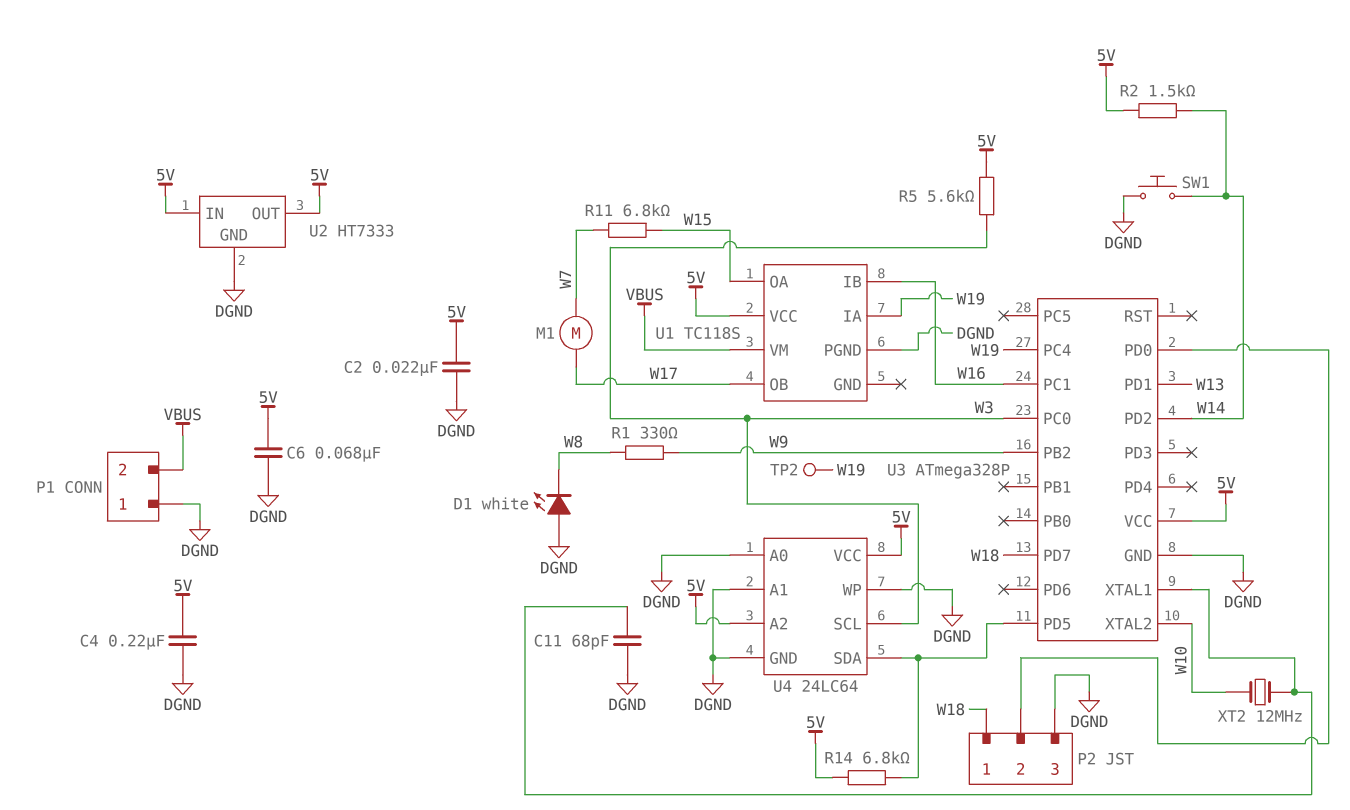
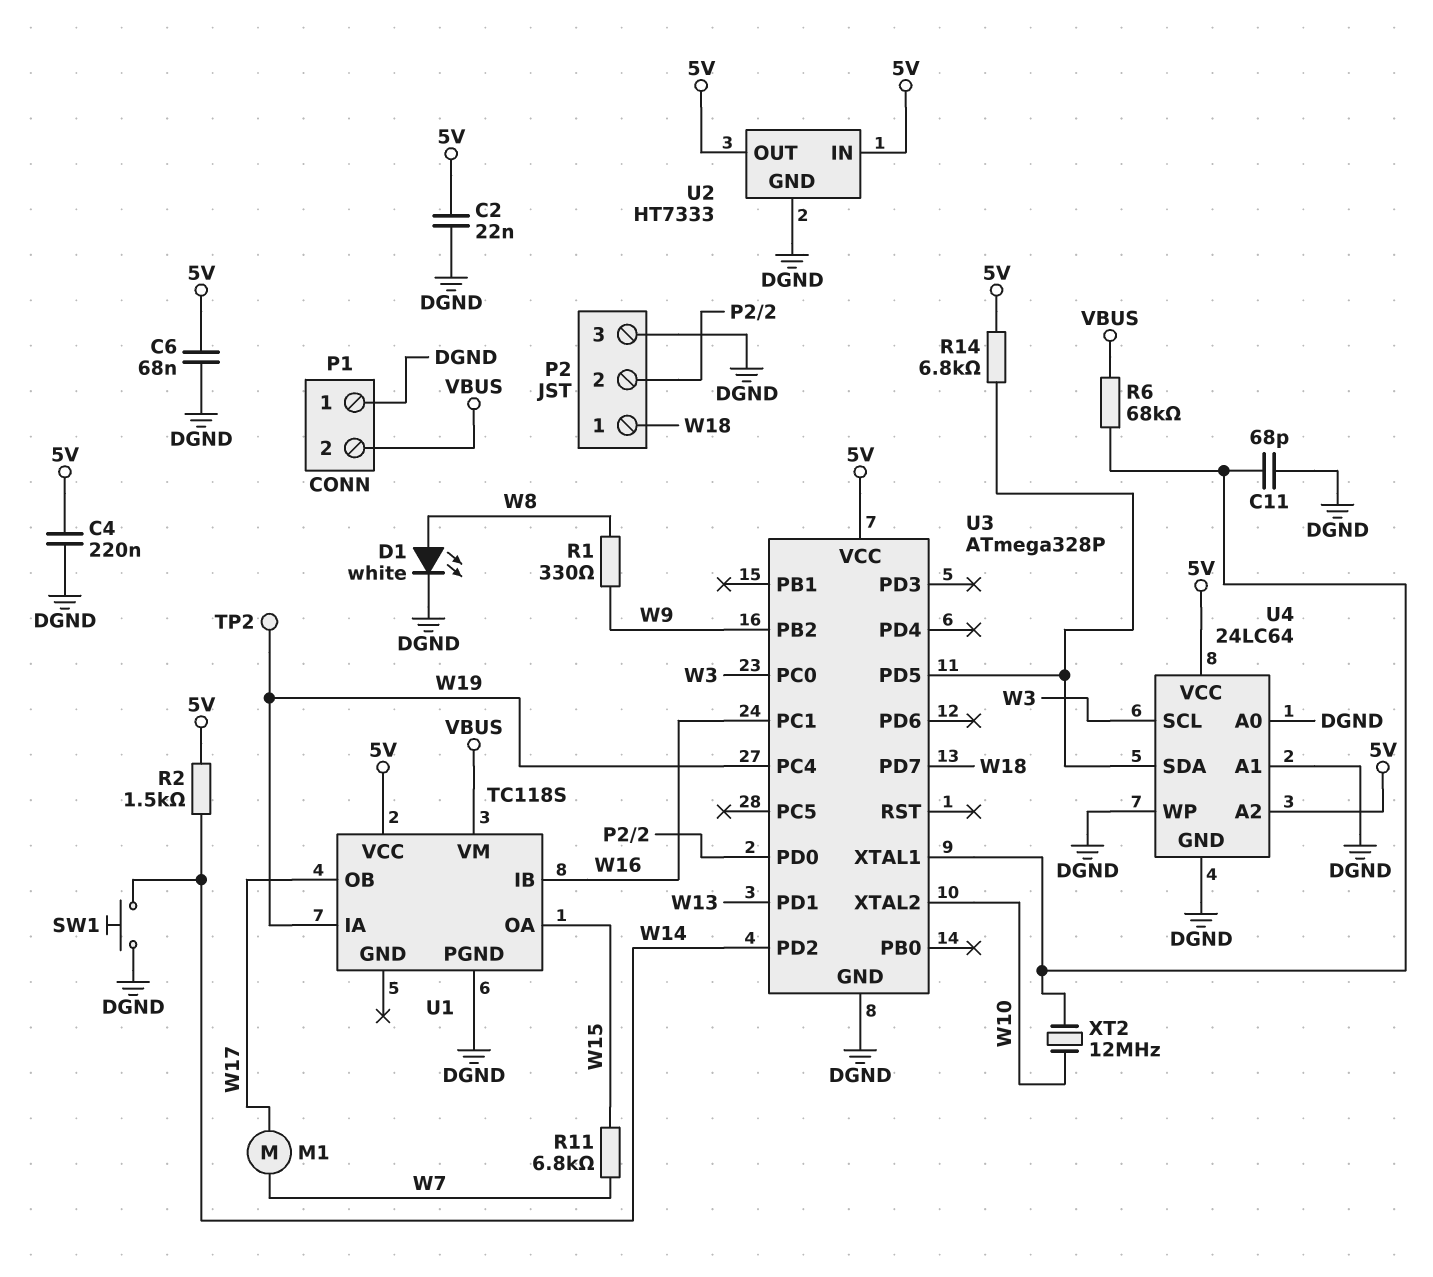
D1: LED white (A DGND, K W8) -> LED white (A W8, K DGND)
R5: 5.6k (5V, W3) -> none
R6: none -> 68k (U3/XTAL1, VBUS)

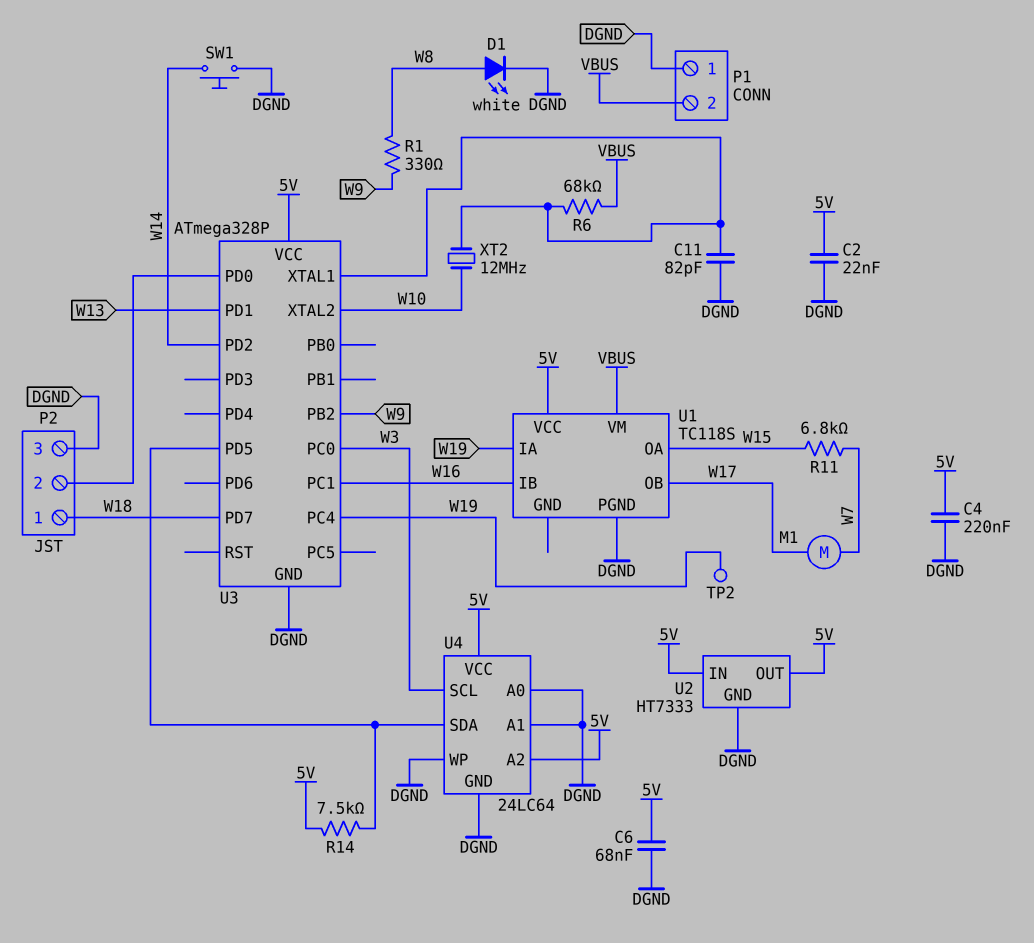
C11: 68pF (DGND, U3/XTAL1) -> 82pF (DGND, U3/XTAL1)
R2: 1.5k (5V, W14) -> none
R14: 6.8k (5V, U3/PD5) -> 7.5k (5V, U3/PD5)

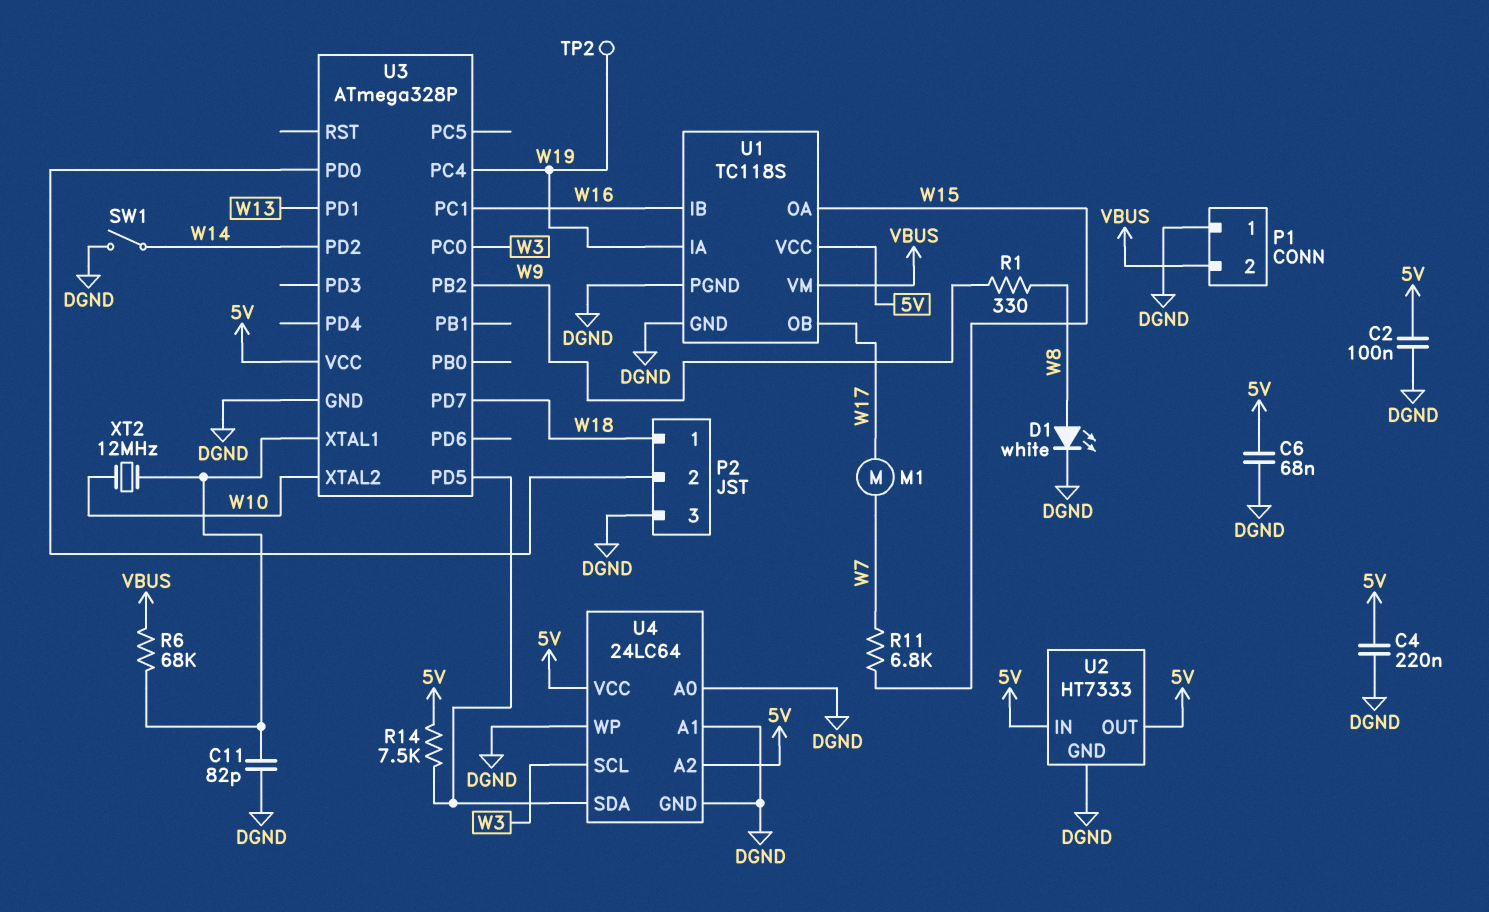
C2: 22nF (5V, DGND) -> 100nF (5V, DGND)
SW1: button (DGND, W14) -> switch (DGND, W14)
U1 pin GND: none -> DGND

